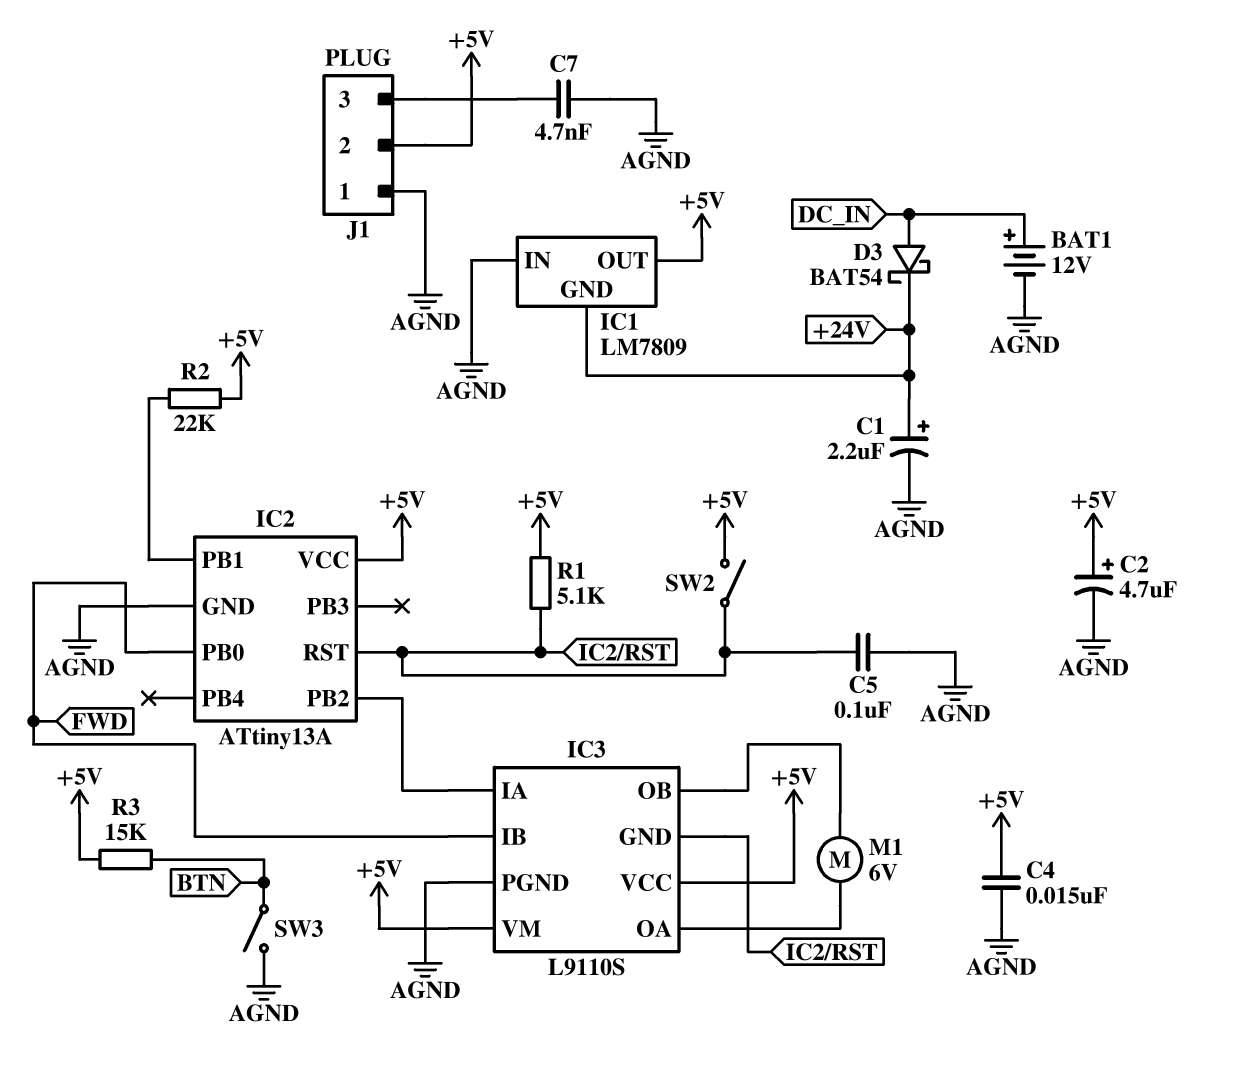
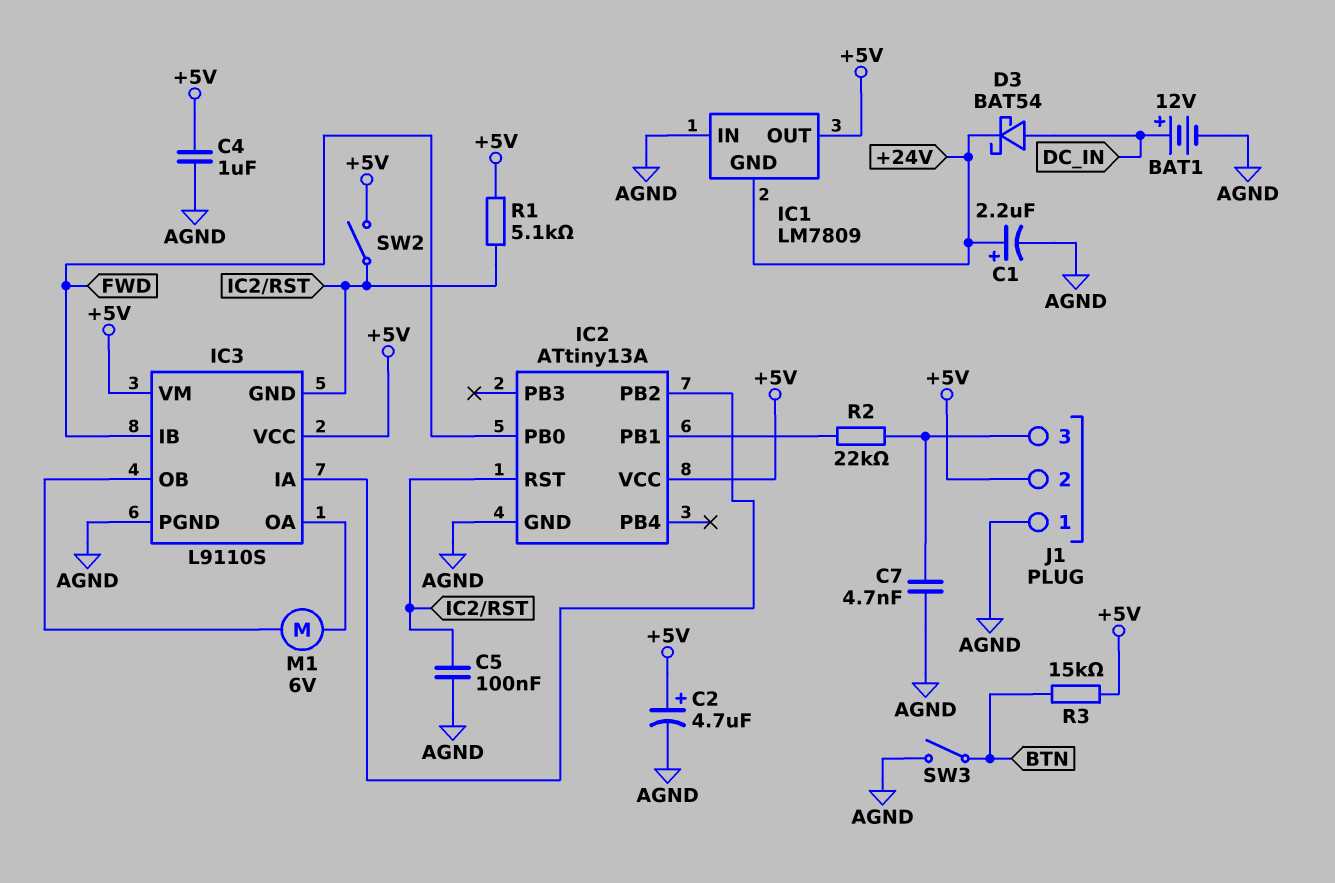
C4: 15nF (+5V, AGND) -> 1uF (+5V, AGND)
R2: 22k (+5V, IC2/PB1) -> 22k (IC2/PB1, J1/3)

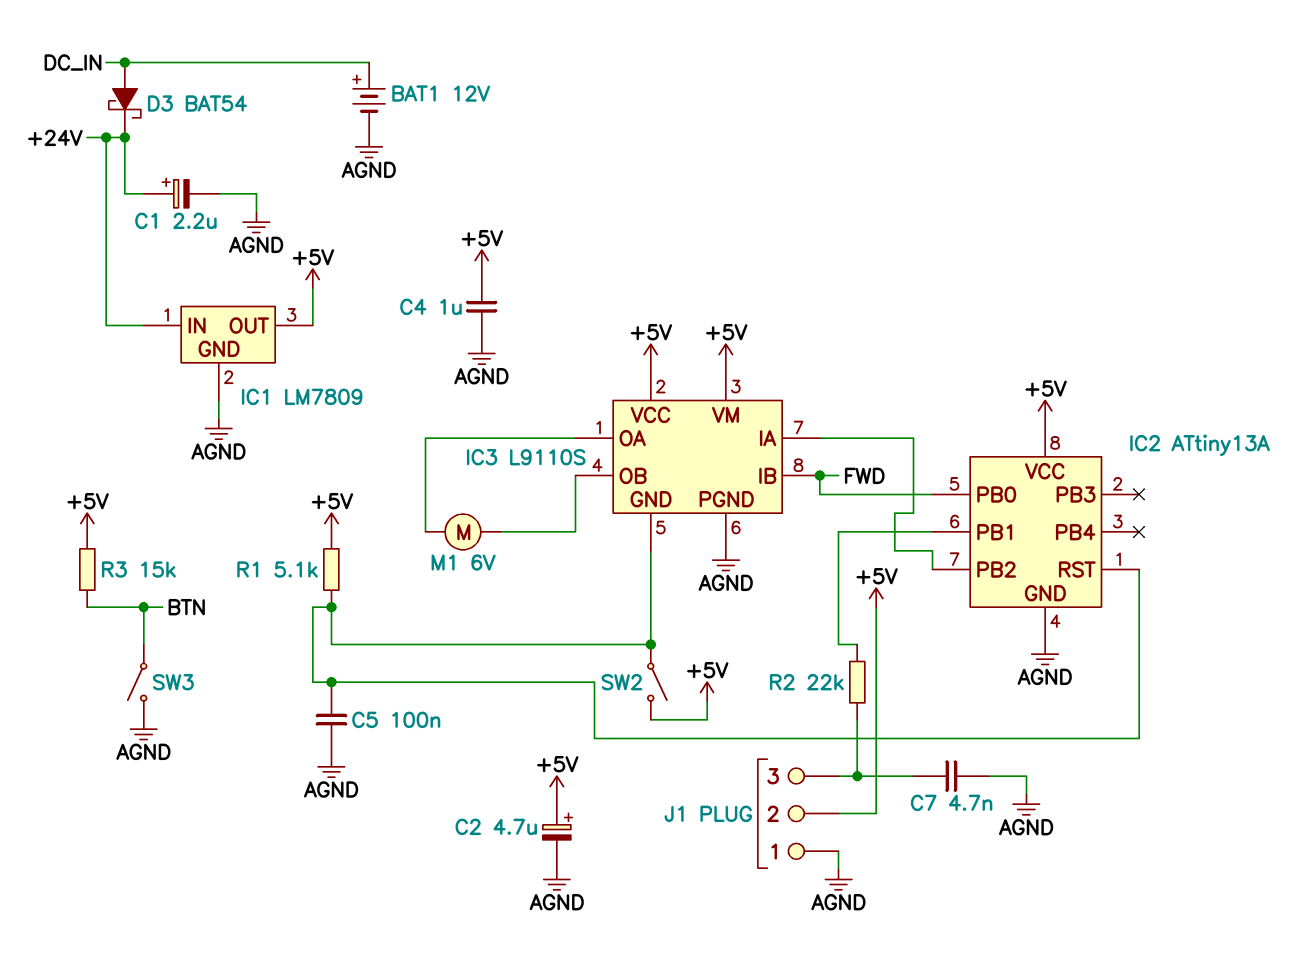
IC1 pin GND: +24V -> AGND
IC1 pin IN: AGND -> +24V

